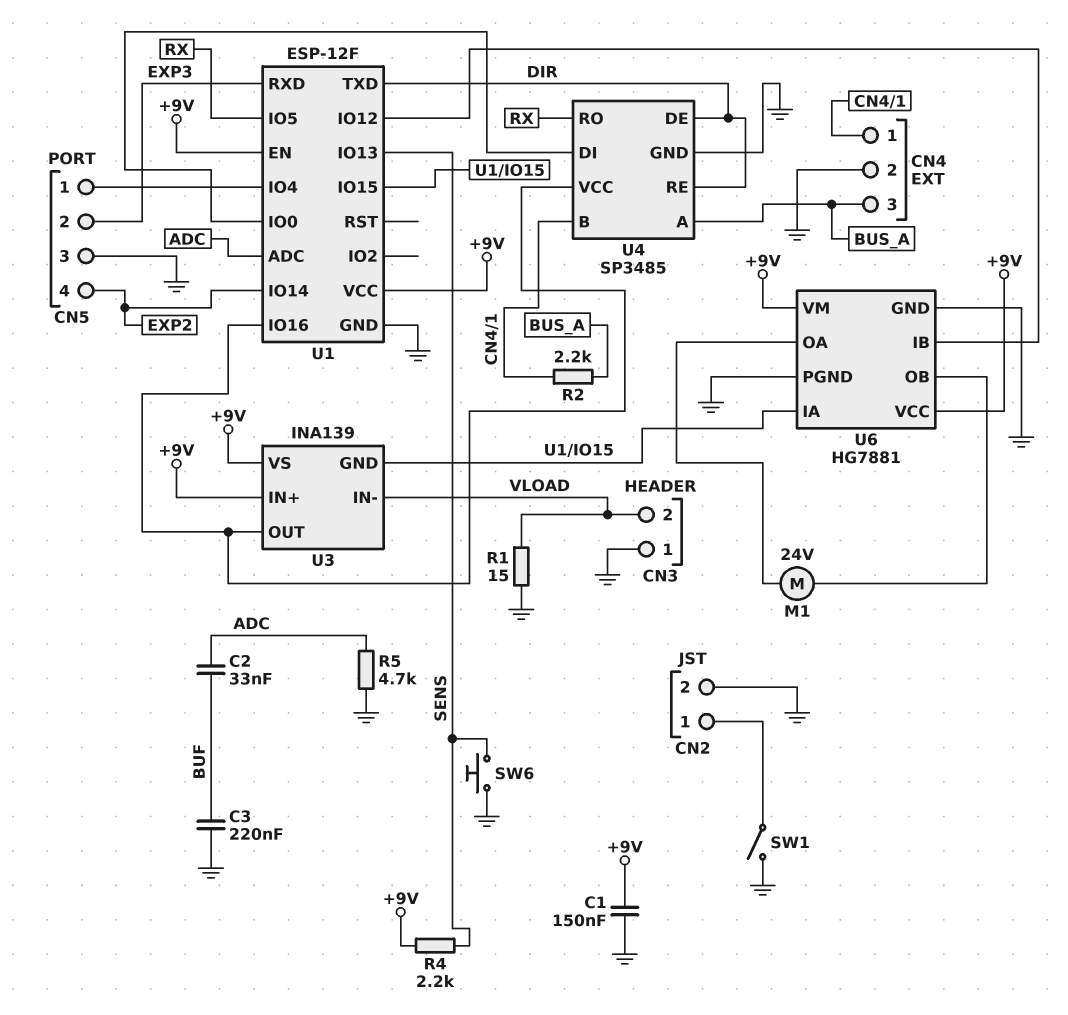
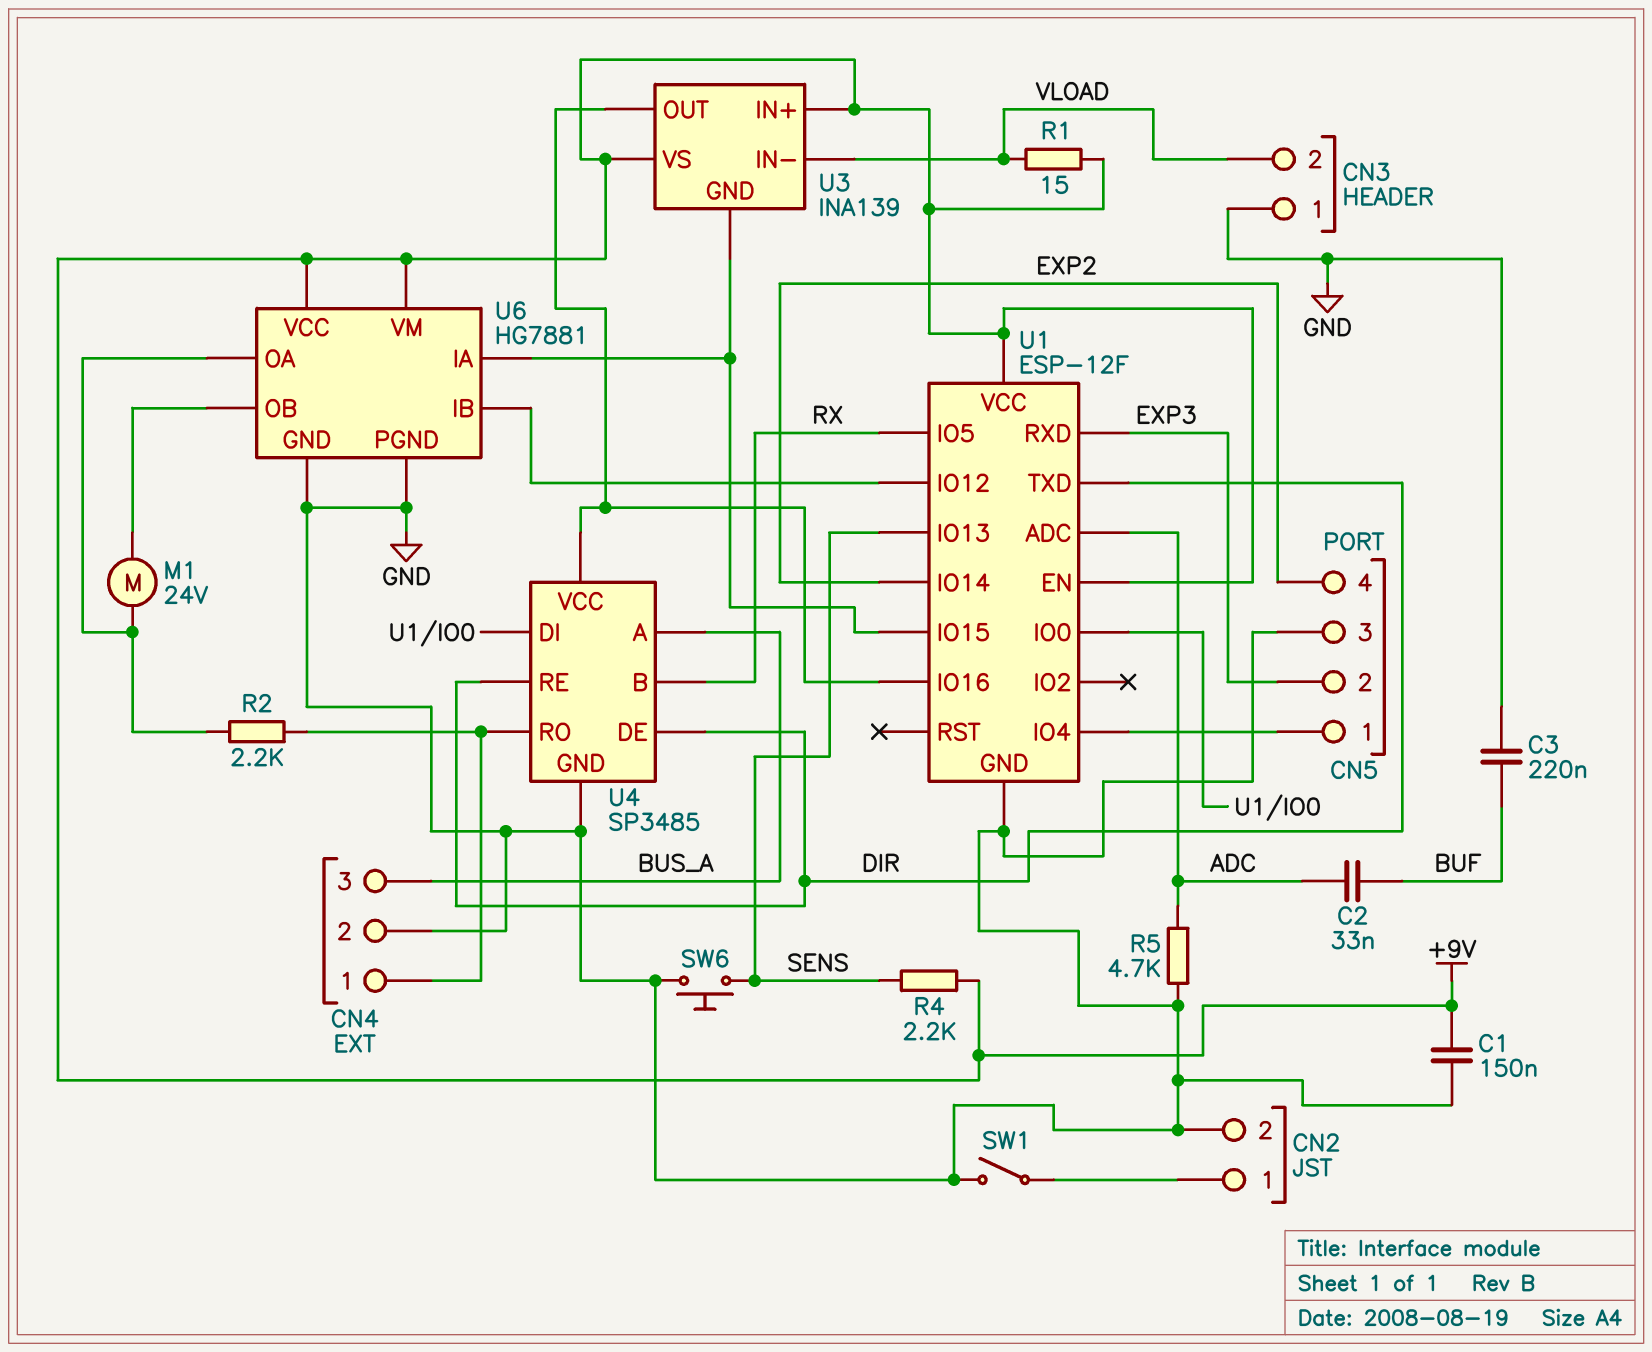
R1: 15 (GND, VLOAD) -> 15 (+9V, VLOAD)
R2: 2.2k (BUS_A, CN4/1) -> 2.2k (CN4/1, U6/OA)
U4 pin B: CN4/1 -> RX
U4 pin RO: RX -> CN4/1

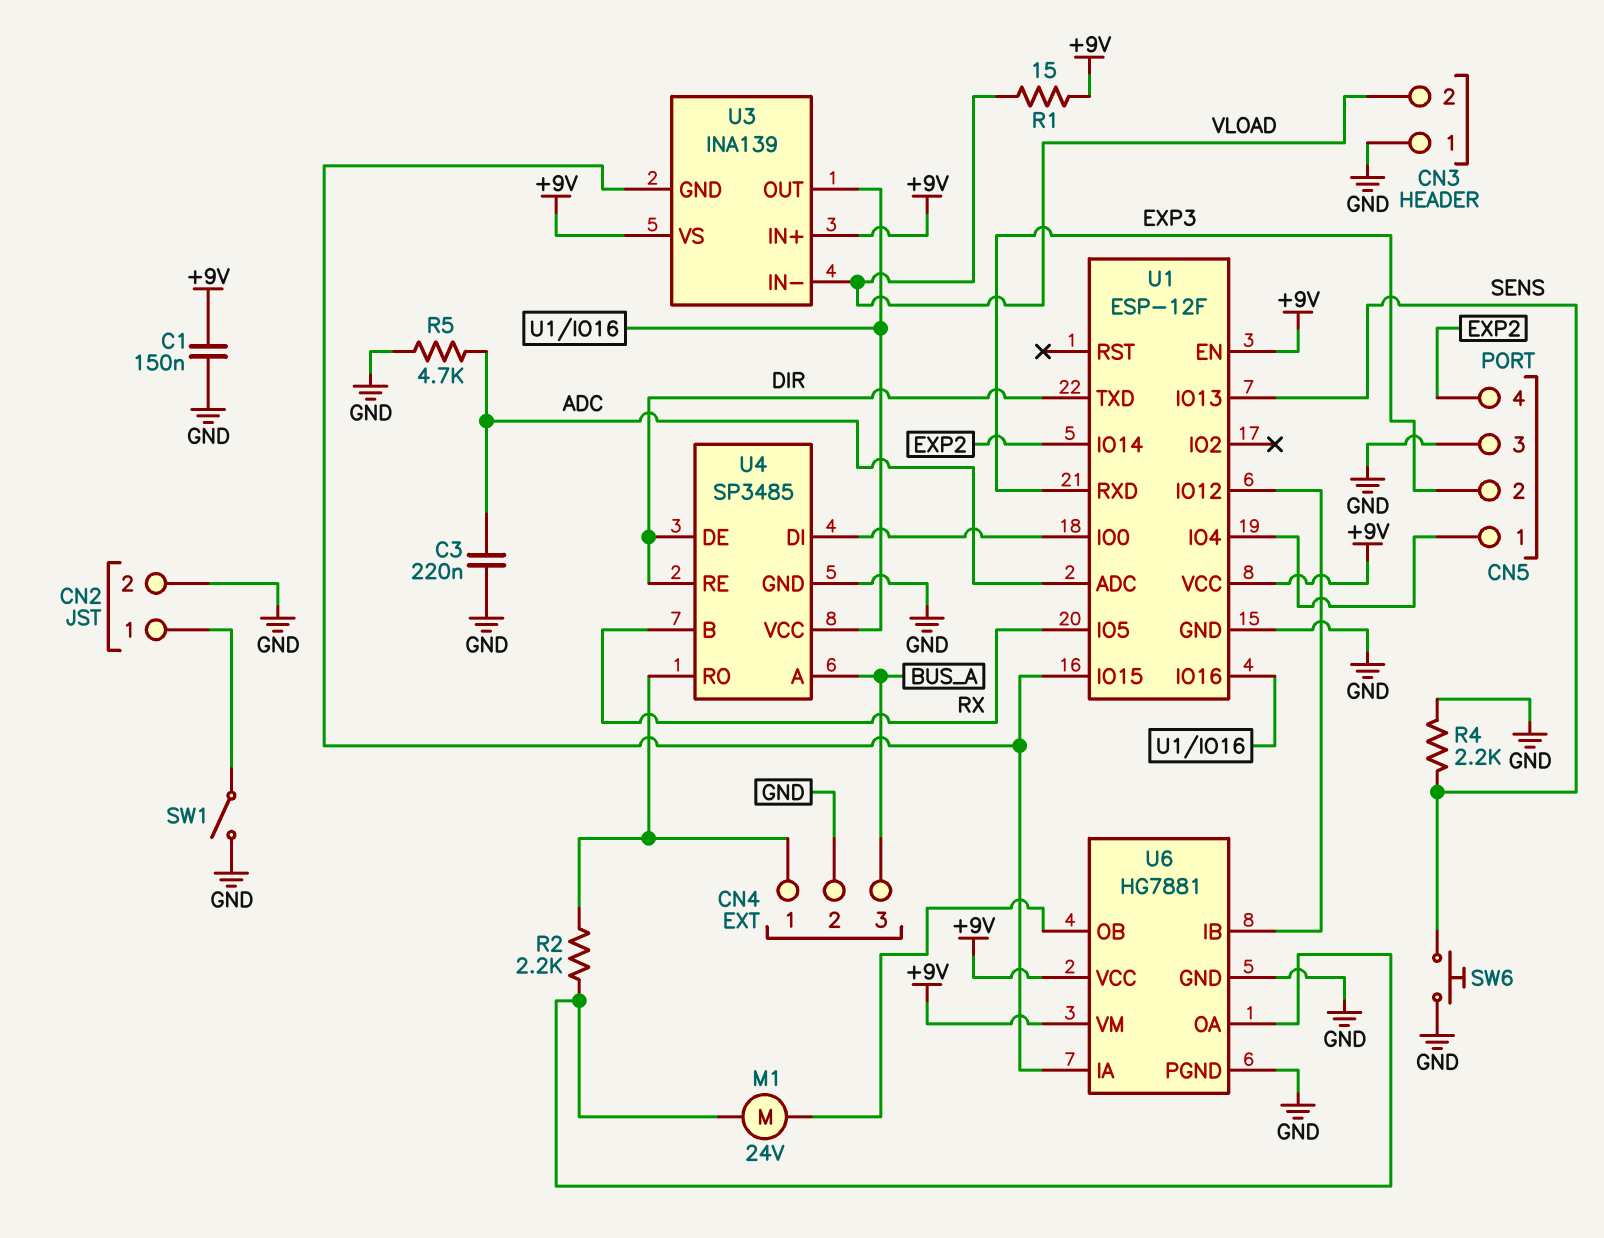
C2: 33nF (ADC, BUF) -> none
C3: 220nF (BUF, GND) -> 220nF (ADC, GND)
R4: 2.2k (+9V, SENS) -> 2.2k (GND, SENS)

